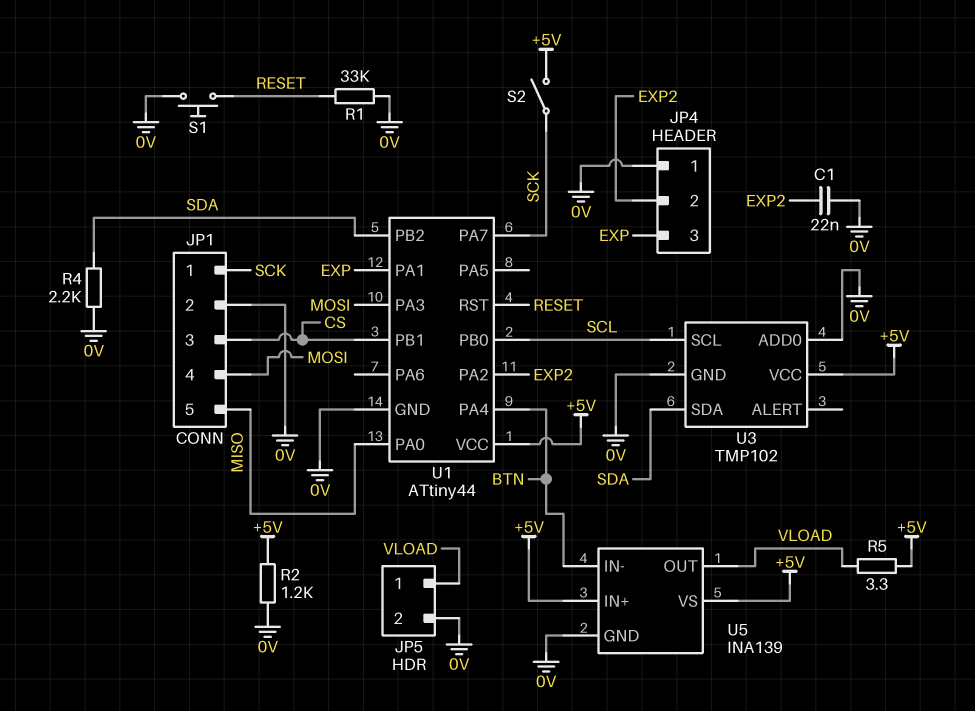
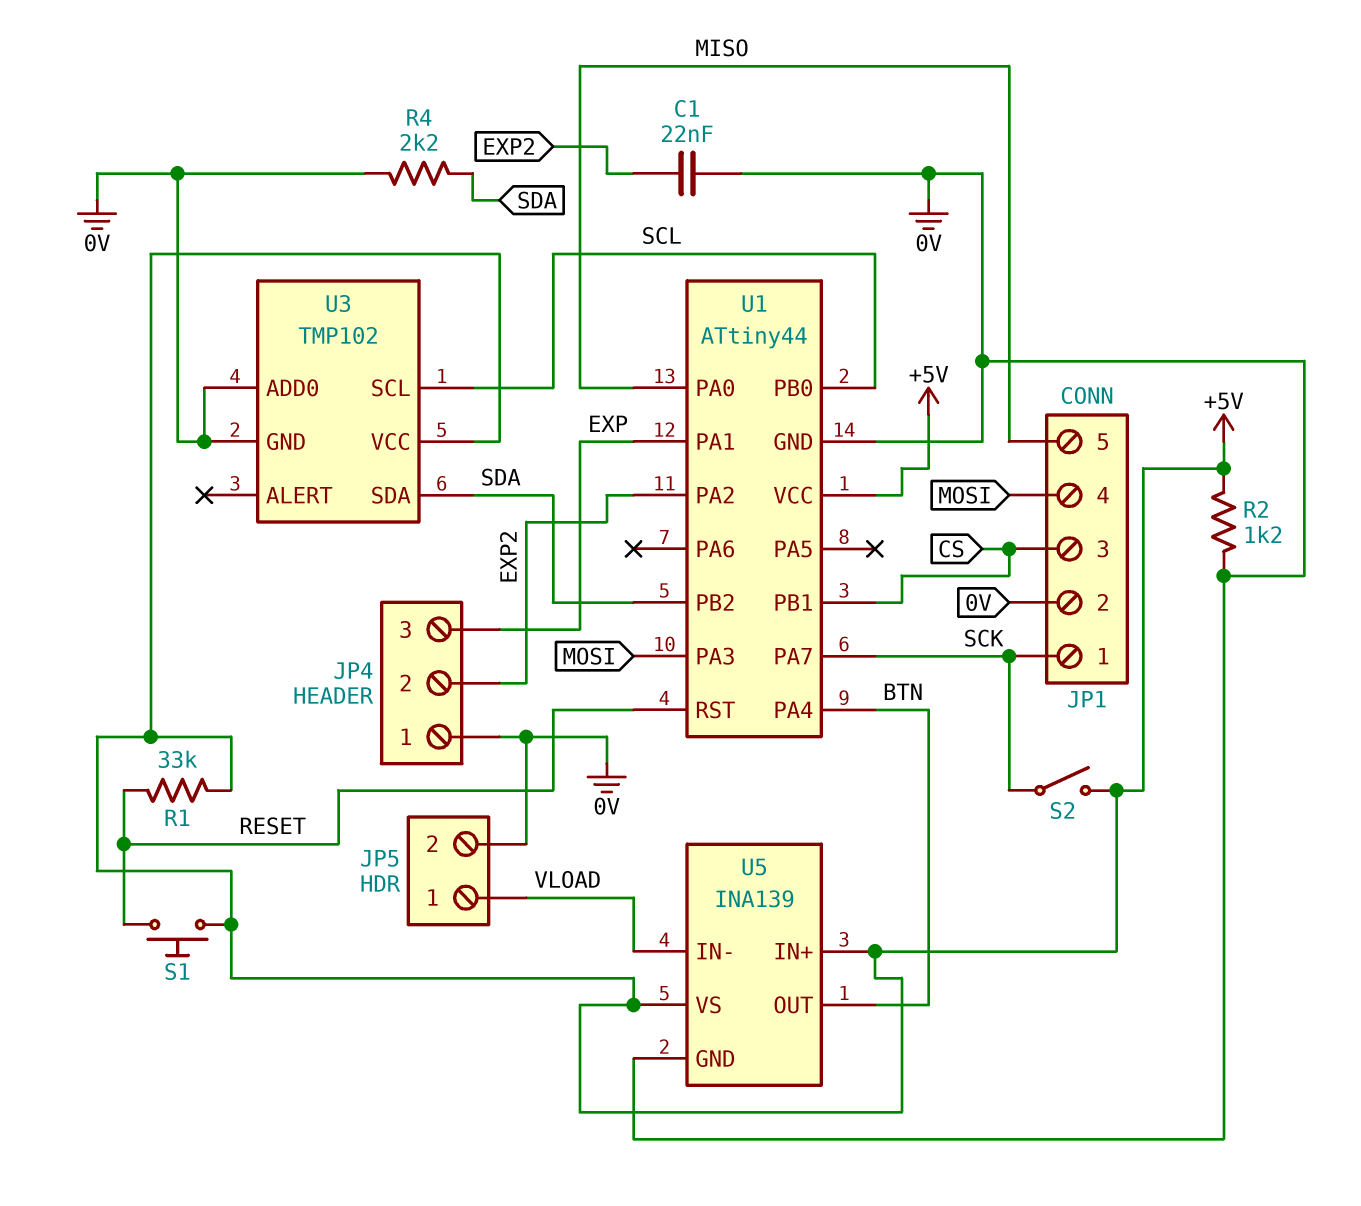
R1: 33k (0V, RESET) -> 33k (+5V, RESET)
R5: 3.3 (+5V, VLOAD) -> none
S1: button (0V, RESET) -> button (+5V, RESET)
U5 pin IN-: BTN -> VLOAD
U5 pin OUT: VLOAD -> BTN

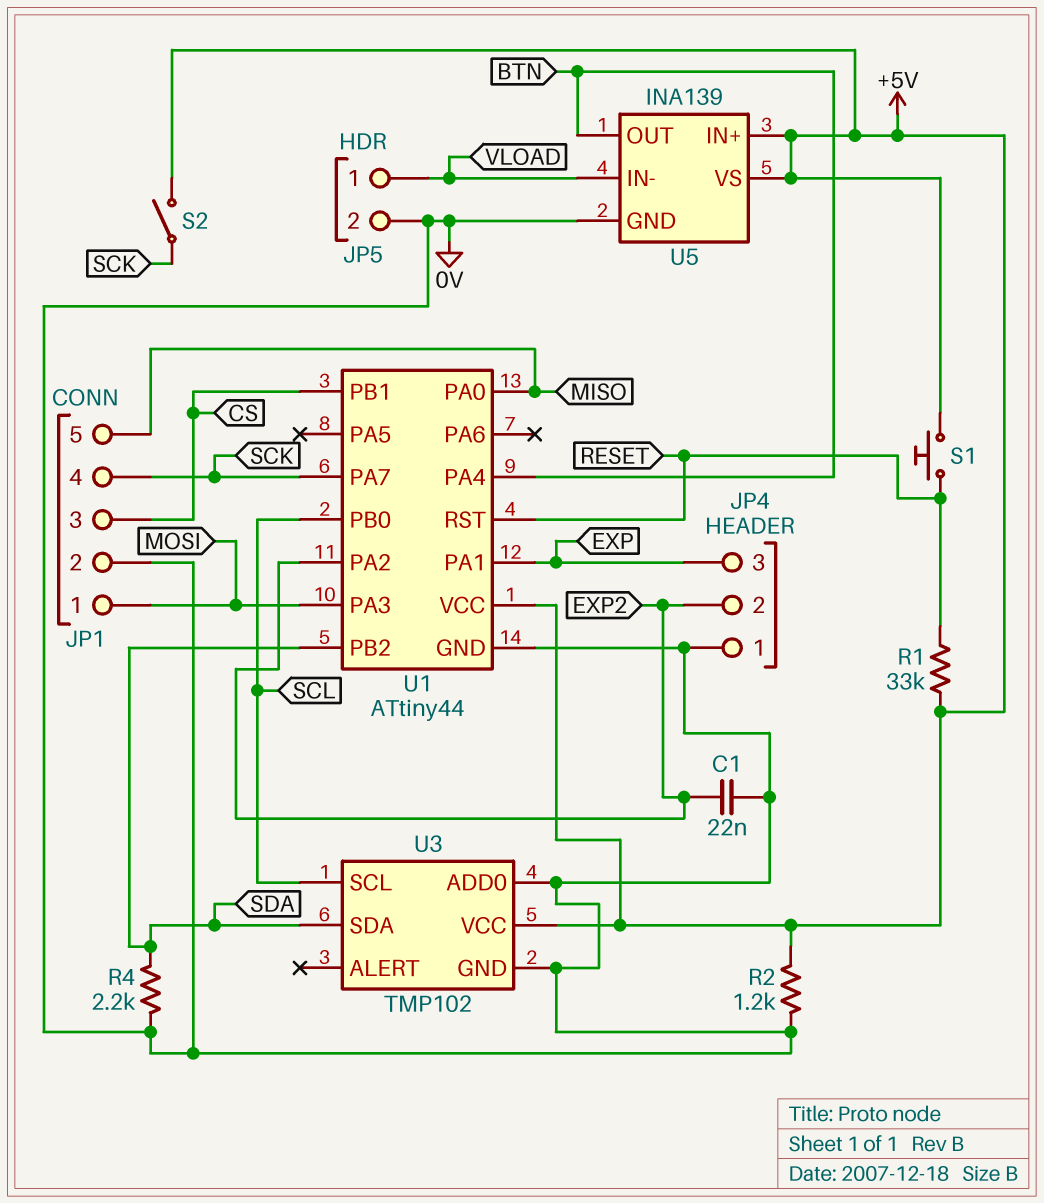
JP1 pin 1: SCK -> MOSI
JP1 pin 4: MOSI -> SCK

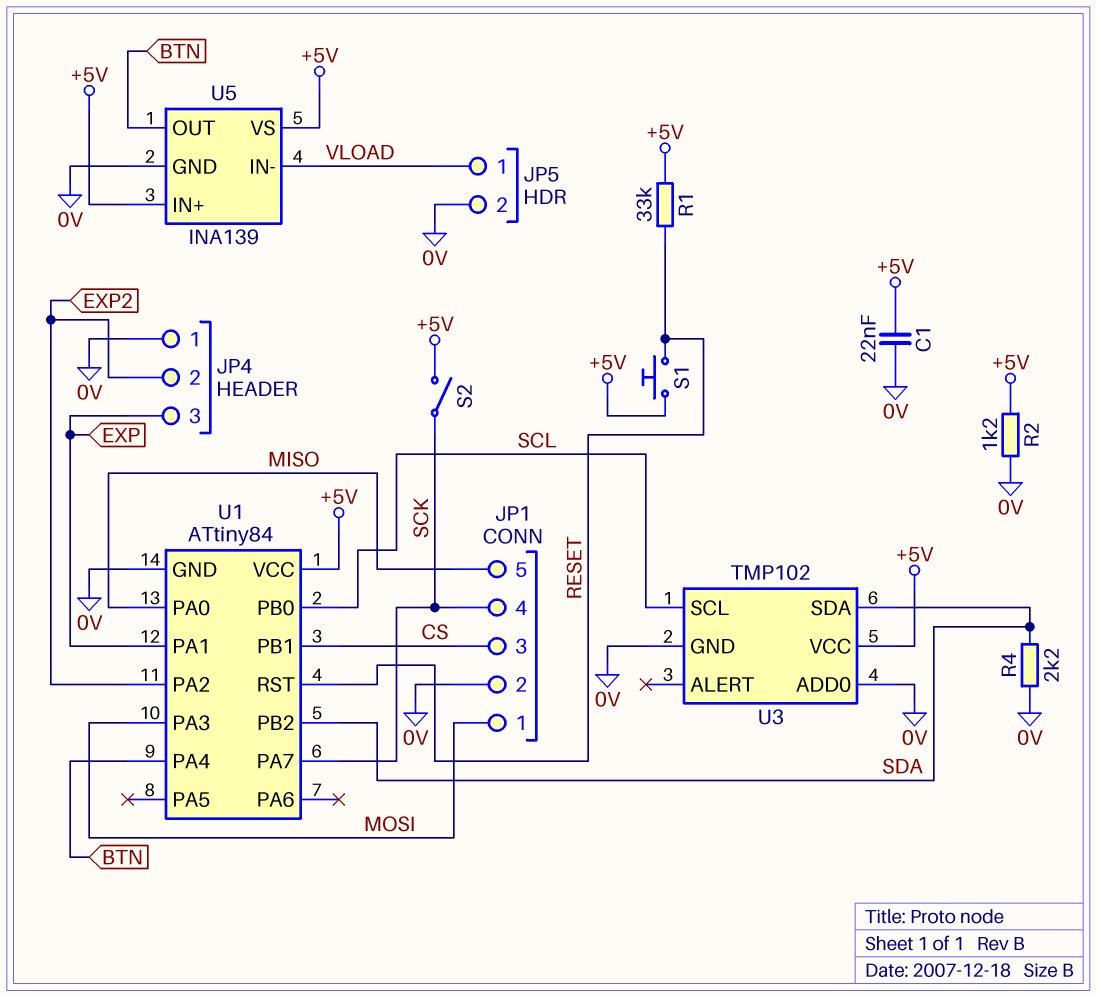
C1: 22nF (0V, EXP2) -> 22nF (+5V, 0V)
U1: ATtiny44 -> ATtiny84

